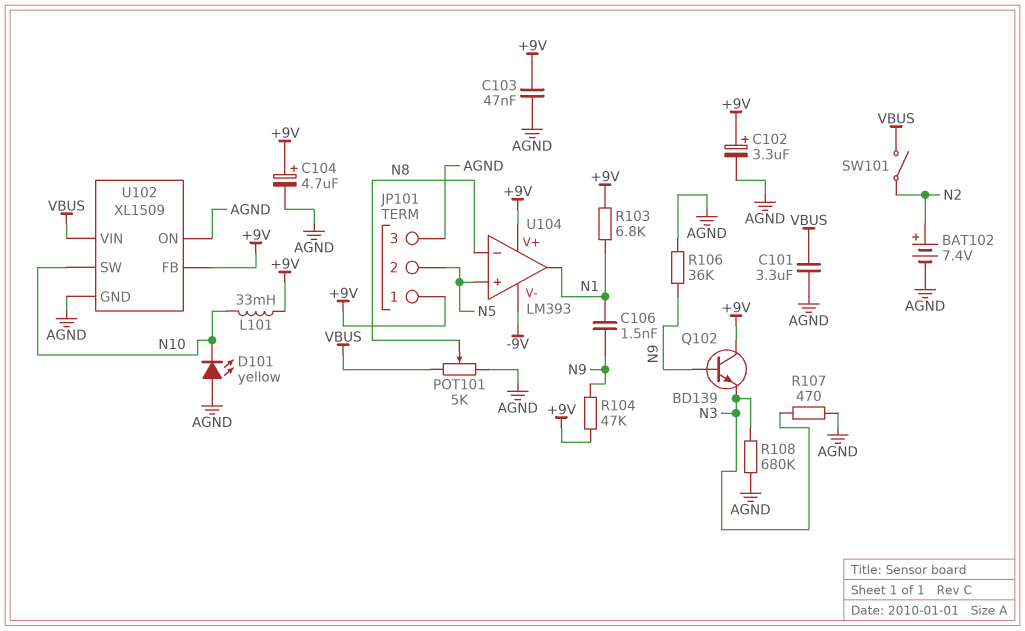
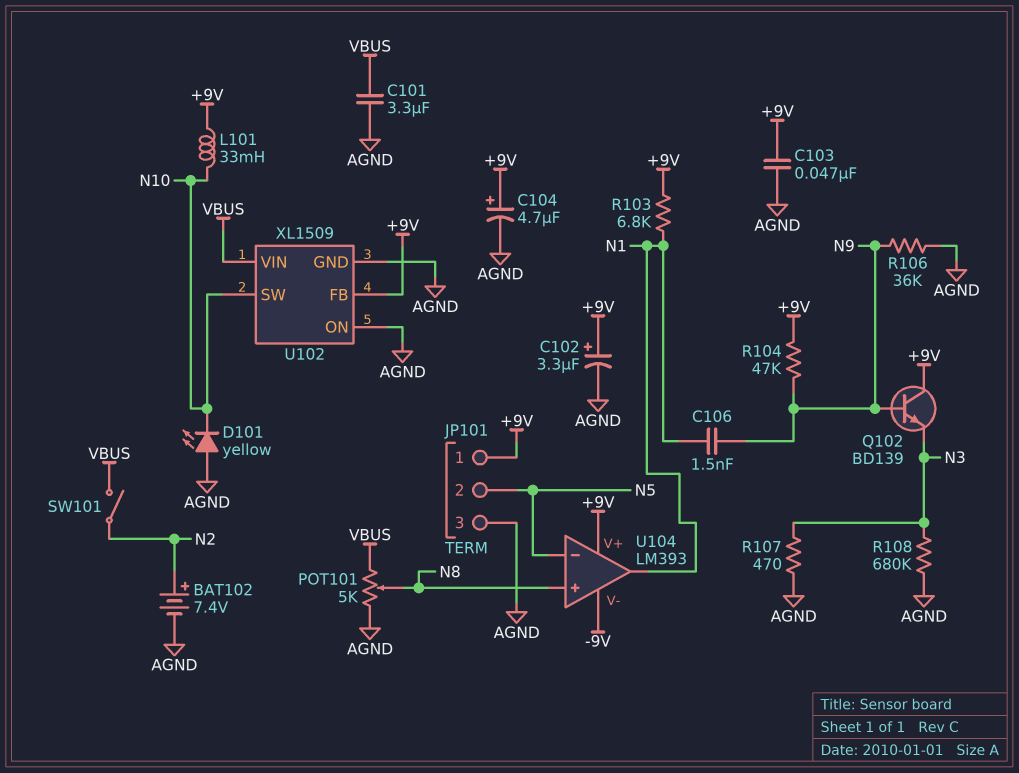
U104 pin in+: N5 -> N8
U104 pin in-: N8 -> N5

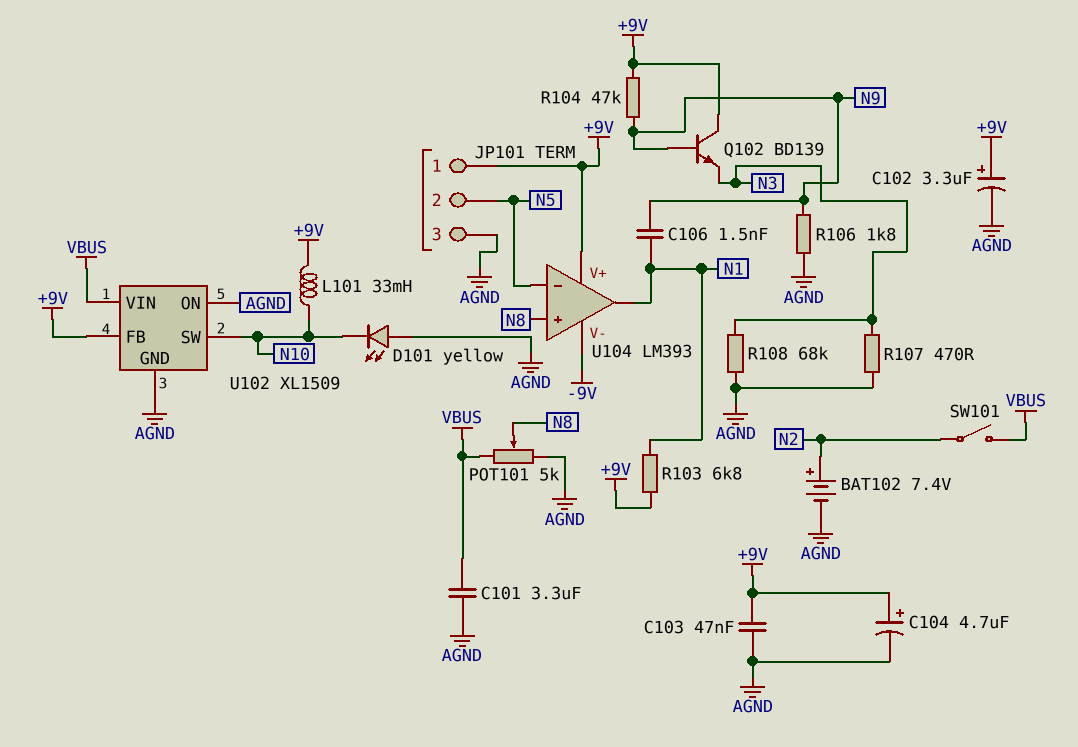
R106: 36k (AGND, N9) -> 1.8k (AGND, N9)
R108: 680k (AGND, N3) -> 68k (AGND, N3)

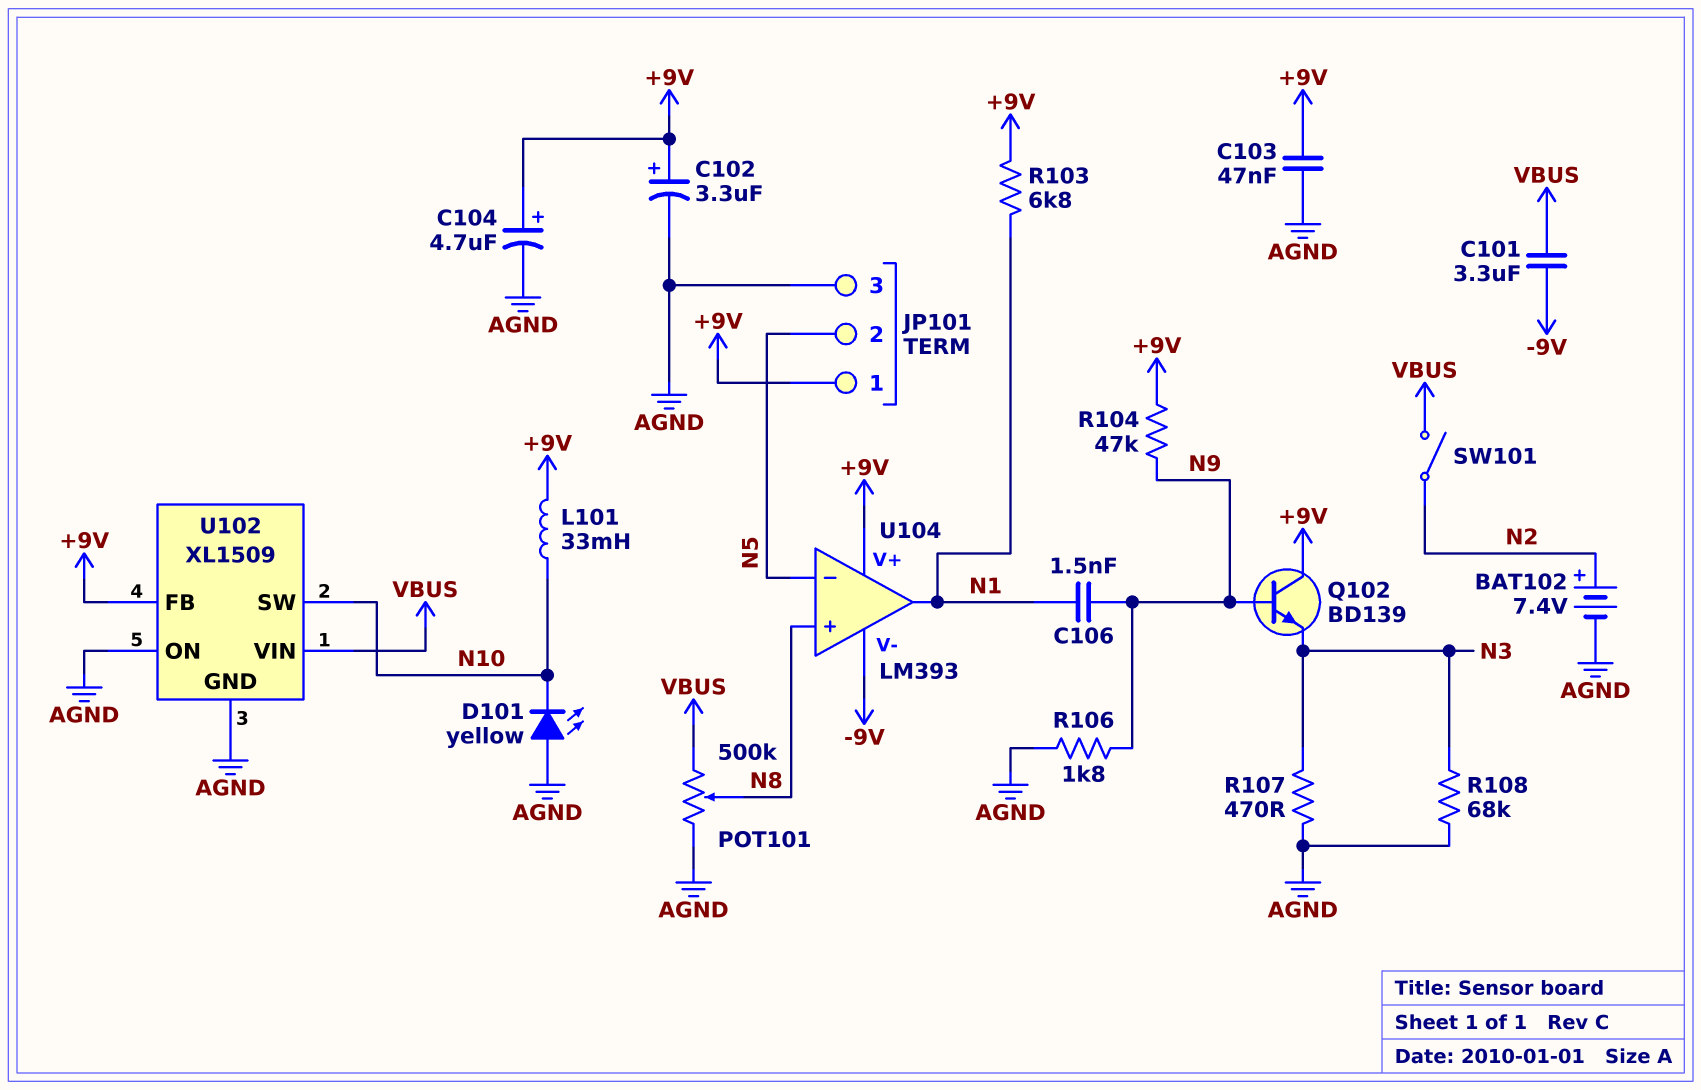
C101: 3.3uF (AGND, VBUS) -> 3.3uF (-9V, VBUS)
POT101: 5k (AGND, VBUS, wiper N8) -> 500k (AGND, VBUS, wiper N8)

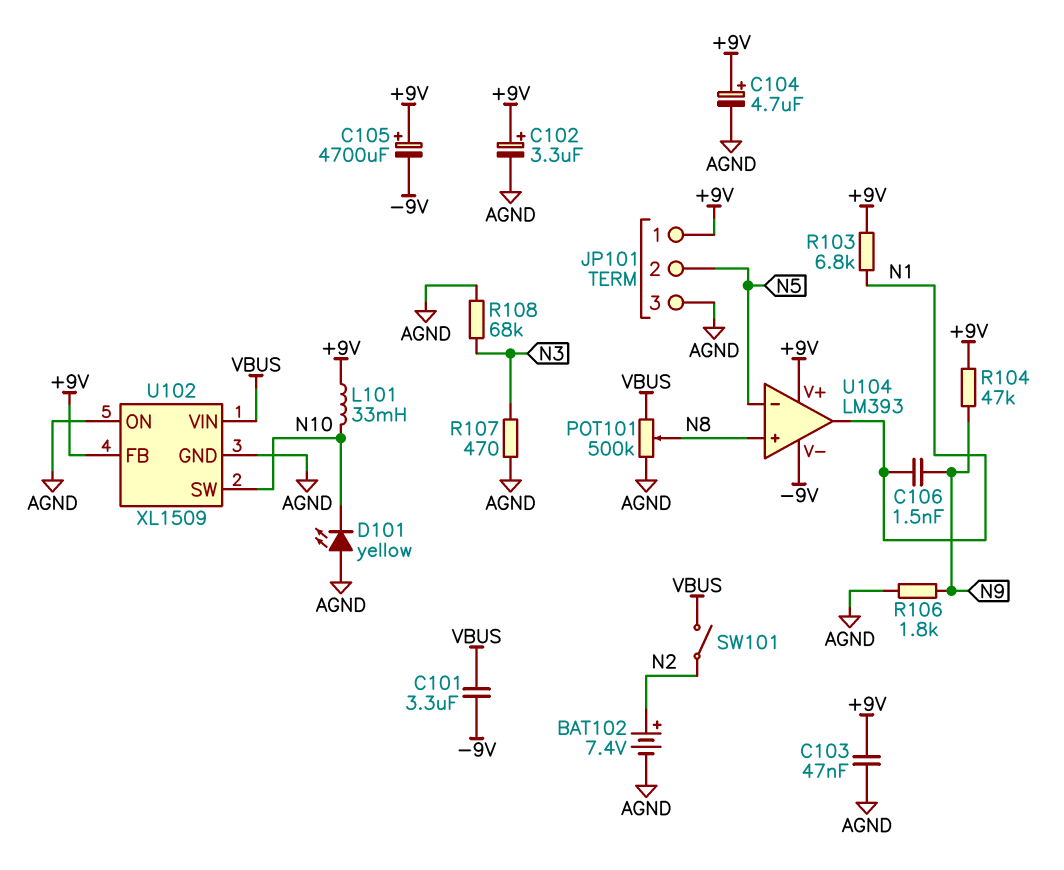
C105: none -> 4700uF (plus +9V, minus -9V)
Q102: NPN BD139 (B N9, C +9V, E N3) -> none

